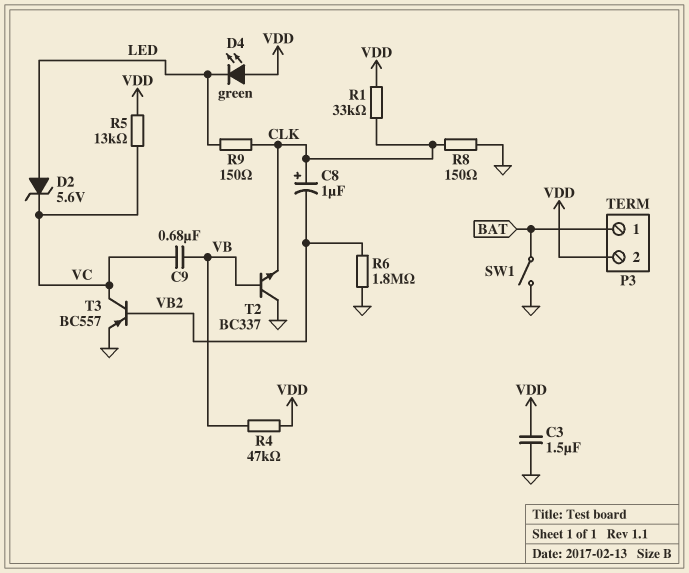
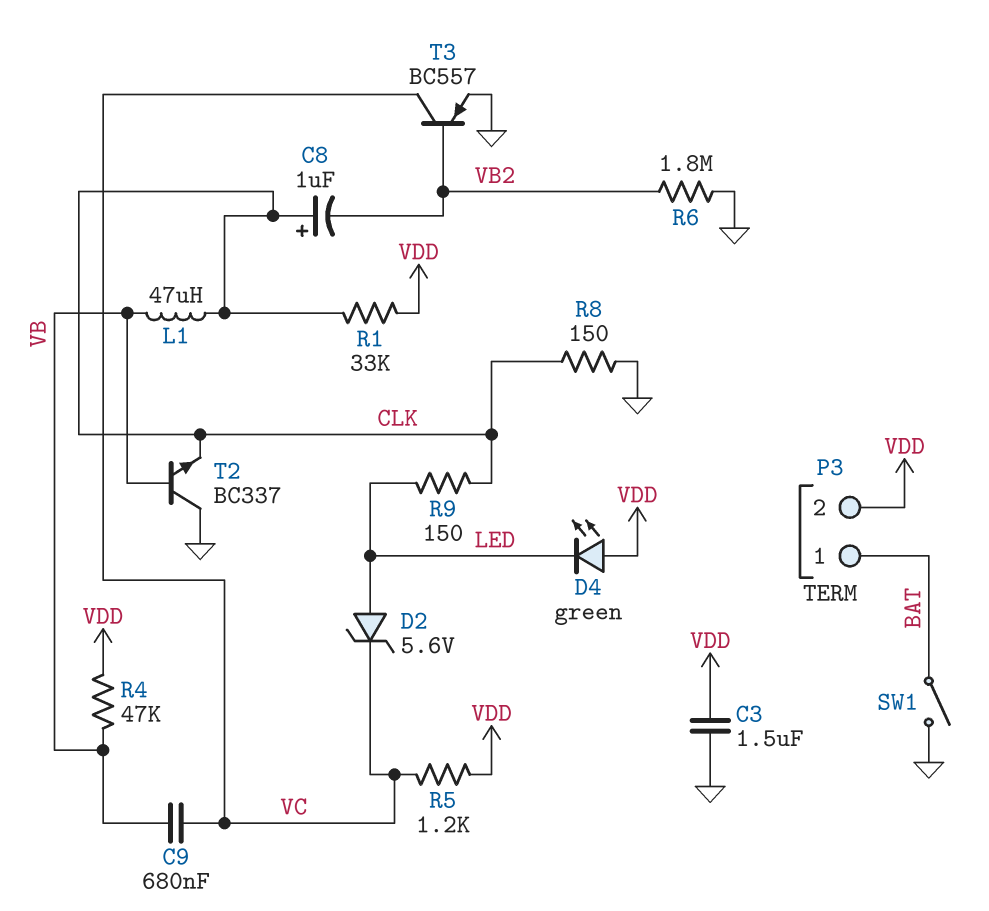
L1: none -> 47uH (CLK, VB)
R5: 13k (VC, VDD) -> 1.2k (VC, VDD)

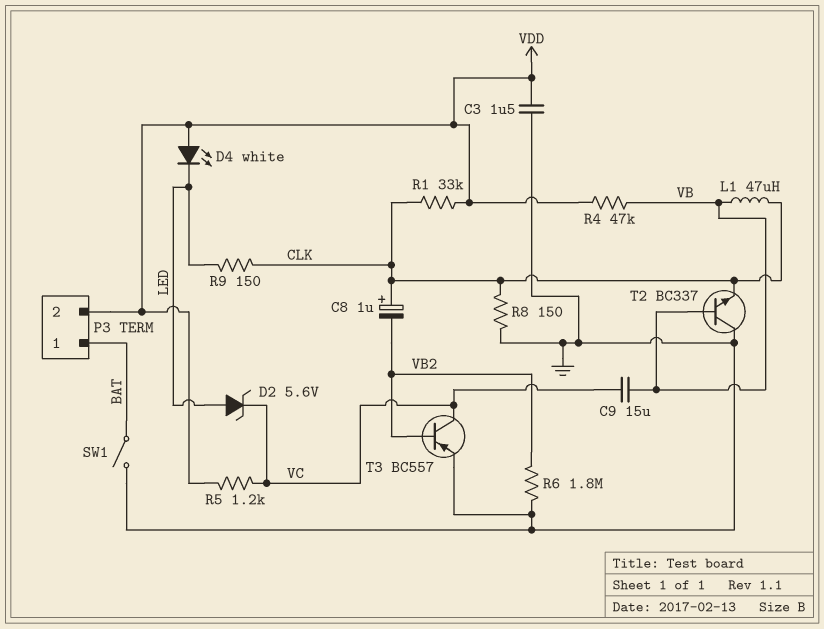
C9: 680nF (VB, VC) -> 15uF (VB, VC)
D4: LED green (A VDD, K LED) -> LED white (A VDD, K LED)

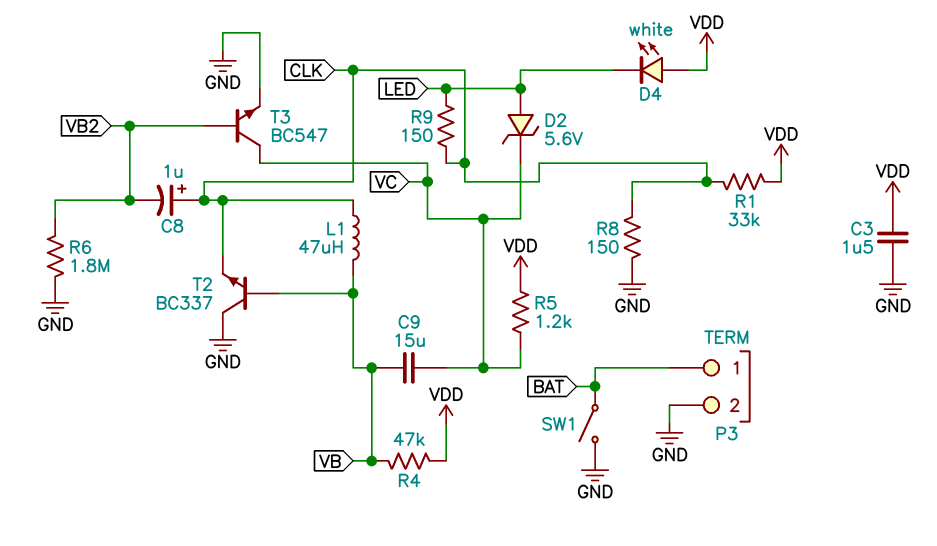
P3 pin 2: VDD -> GND
T3: PNP BC557 (B VB2, C VC, E GND) -> NPN BC547 (B VB2, C VC, E GND)

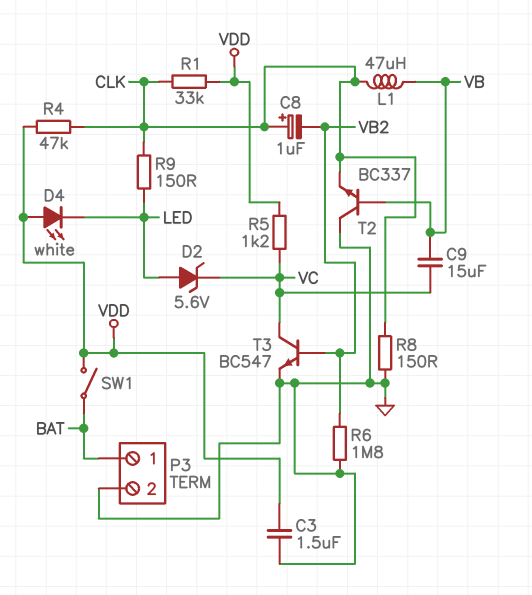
R4: 47k (VB, VDD) -> 47k (CLK, VDD)
SW1: switch (BAT, GND) -> switch (BAT, VDD)

